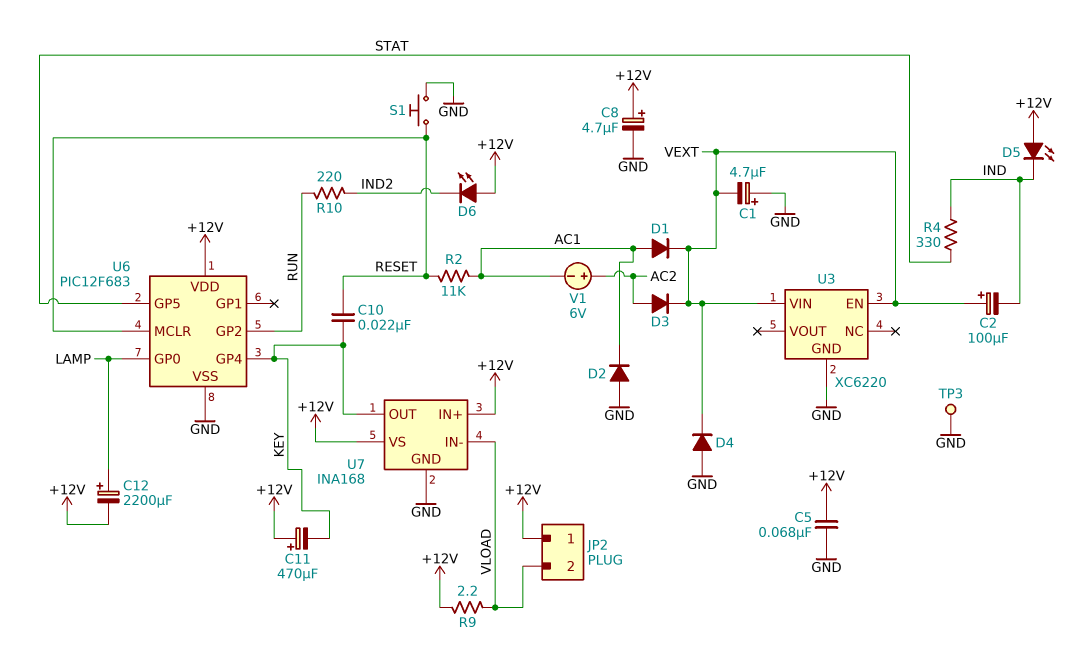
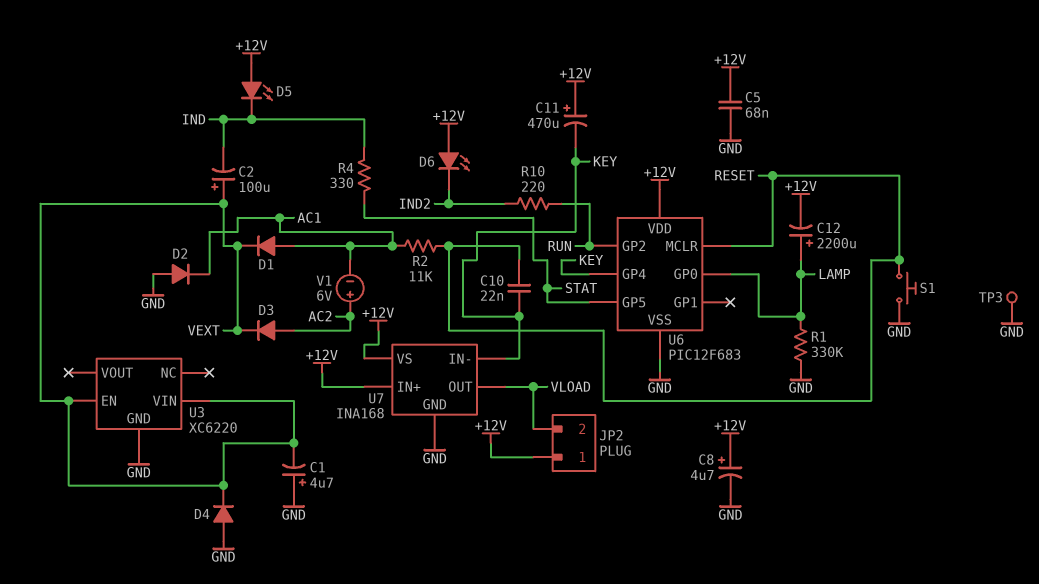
R1: none -> 330k (GND, LAMP)
R9: 2.2 (+12V, VLOAD) -> none
U7 pin IN-: VLOAD -> KEY
U7 pin OUT: KEY -> VLOAD

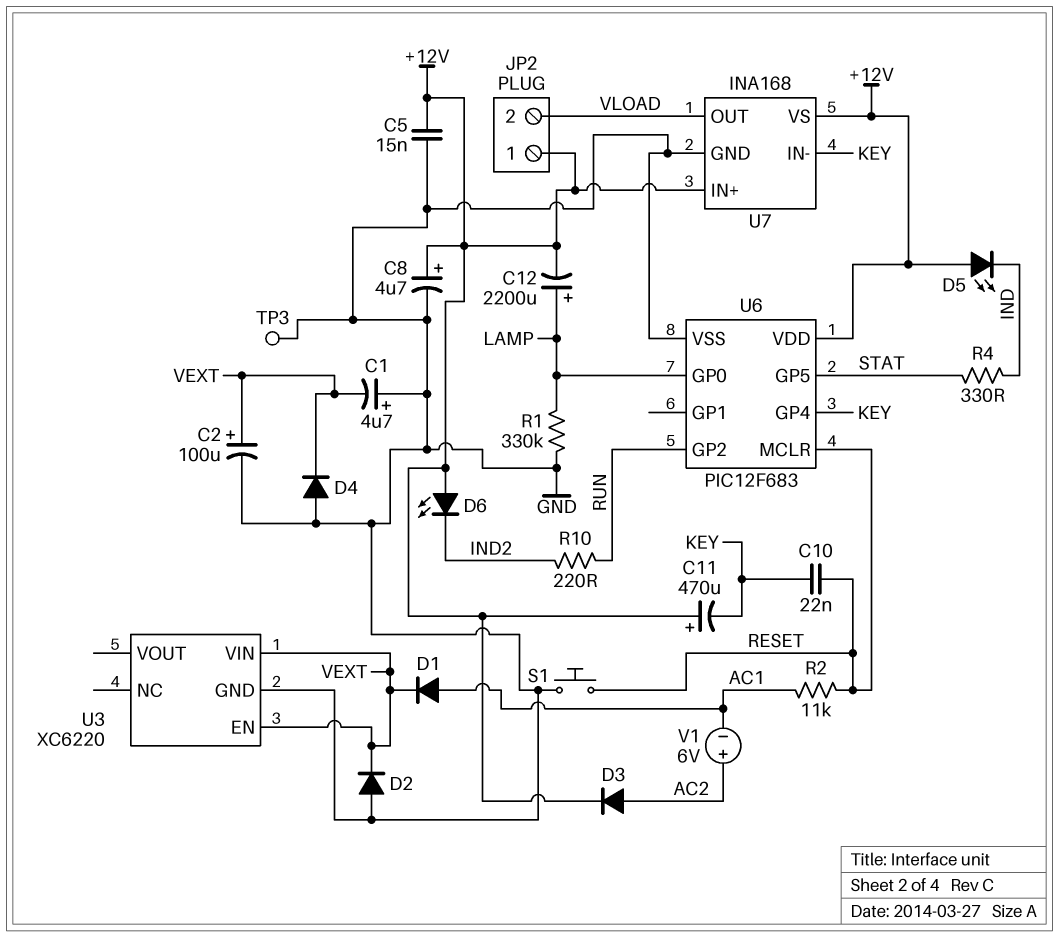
C2: 100uF (plus VEXT, minus IND) -> 100uF (plus VEXT, minus GND)
C5: 68nF (+12V, GND) -> 15nF (+12V, GND)
D2: diode (A GND, K AC1) -> diode (A GND, K VEXT)
D3: diode (A AC2, K VEXT) -> diode (A AC2, K +12V)

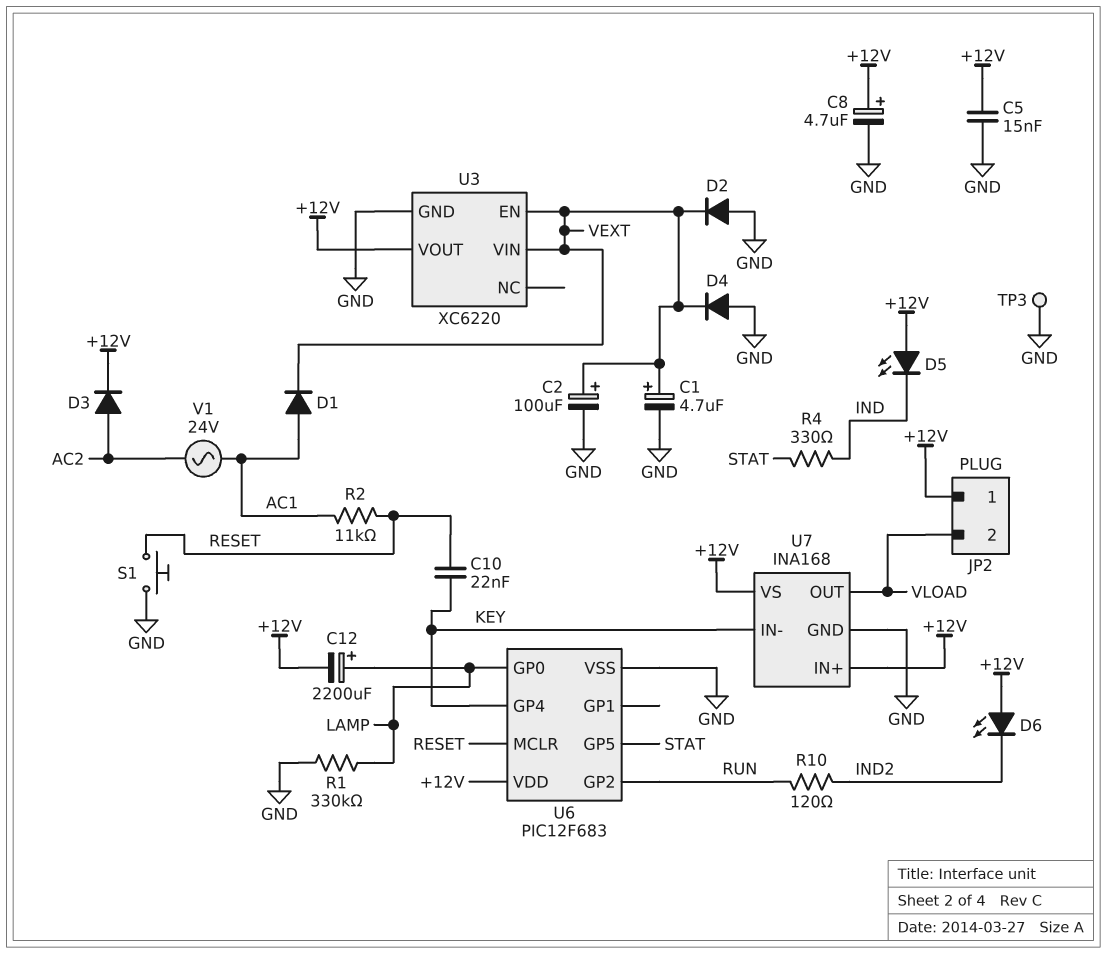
C1: 4.7uF (plus GND, minus VEXT) -> 4.7uF (plus VEXT, minus GND)
C11: 470uF (plus +12V, minus KEY) -> none
R10: 220 (IND2, RUN) -> 120 (IND2, RUN)
U3 pin VOUT: none -> +12V
V1: 6V (plus AC2, minus AC1) -> AC 24V (AC1, AC2)

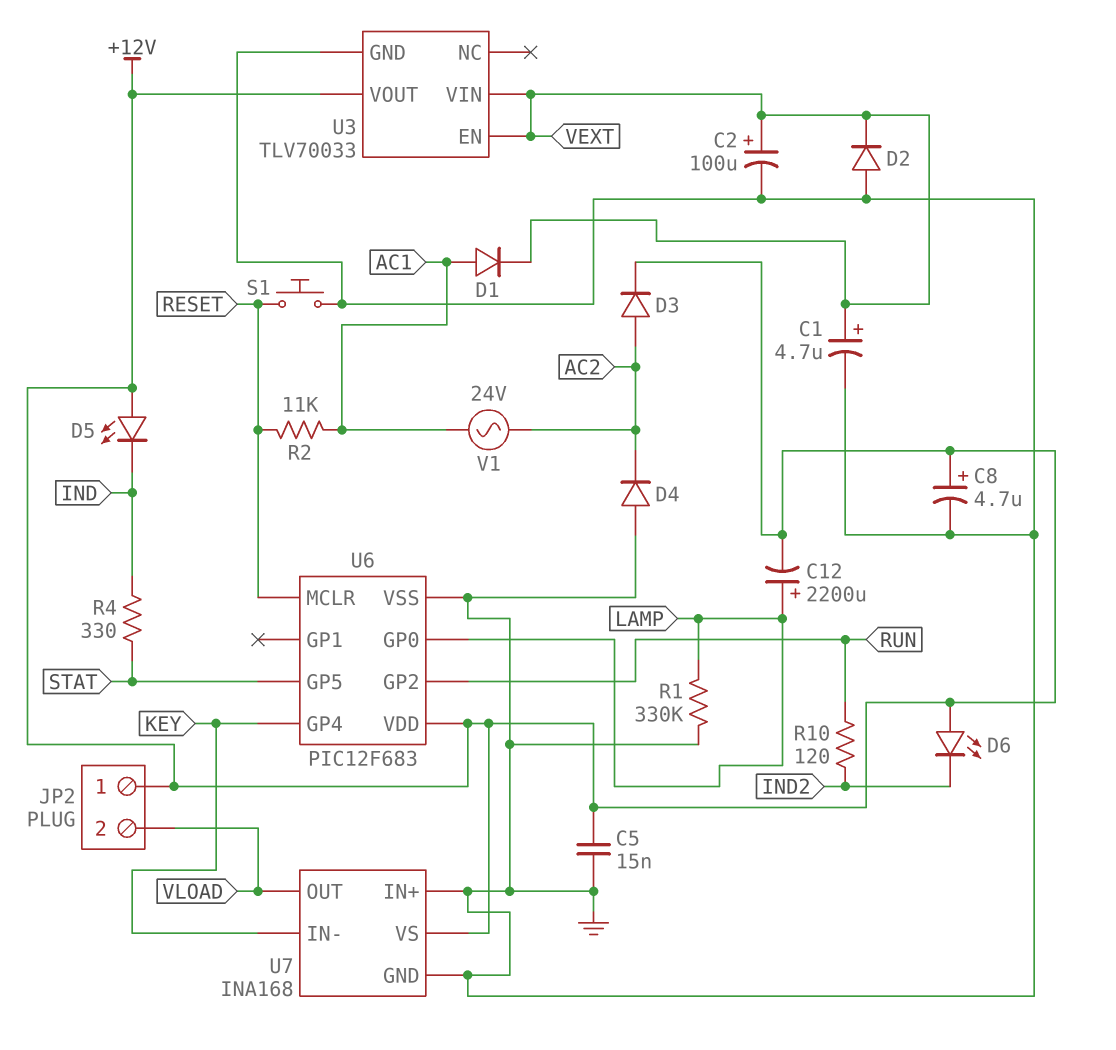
C10: 22nF (KEY, RESET) -> none
D4: diode (A GND, K VEXT) -> diode (A GND, K AC2)
TP3: test point (GND) -> none
U3: XC6220 -> TLV70033
U7 pin IN+: +12V -> GND

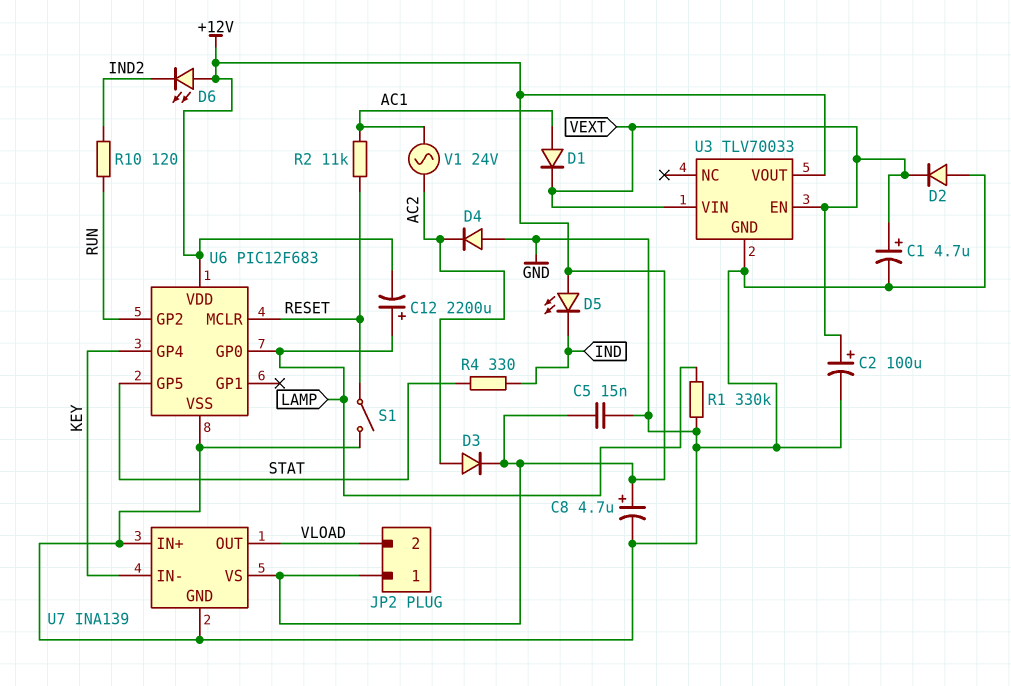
S1: button (GND, RESET) -> switch (GND, RESET)
U7: INA168 -> INA139

